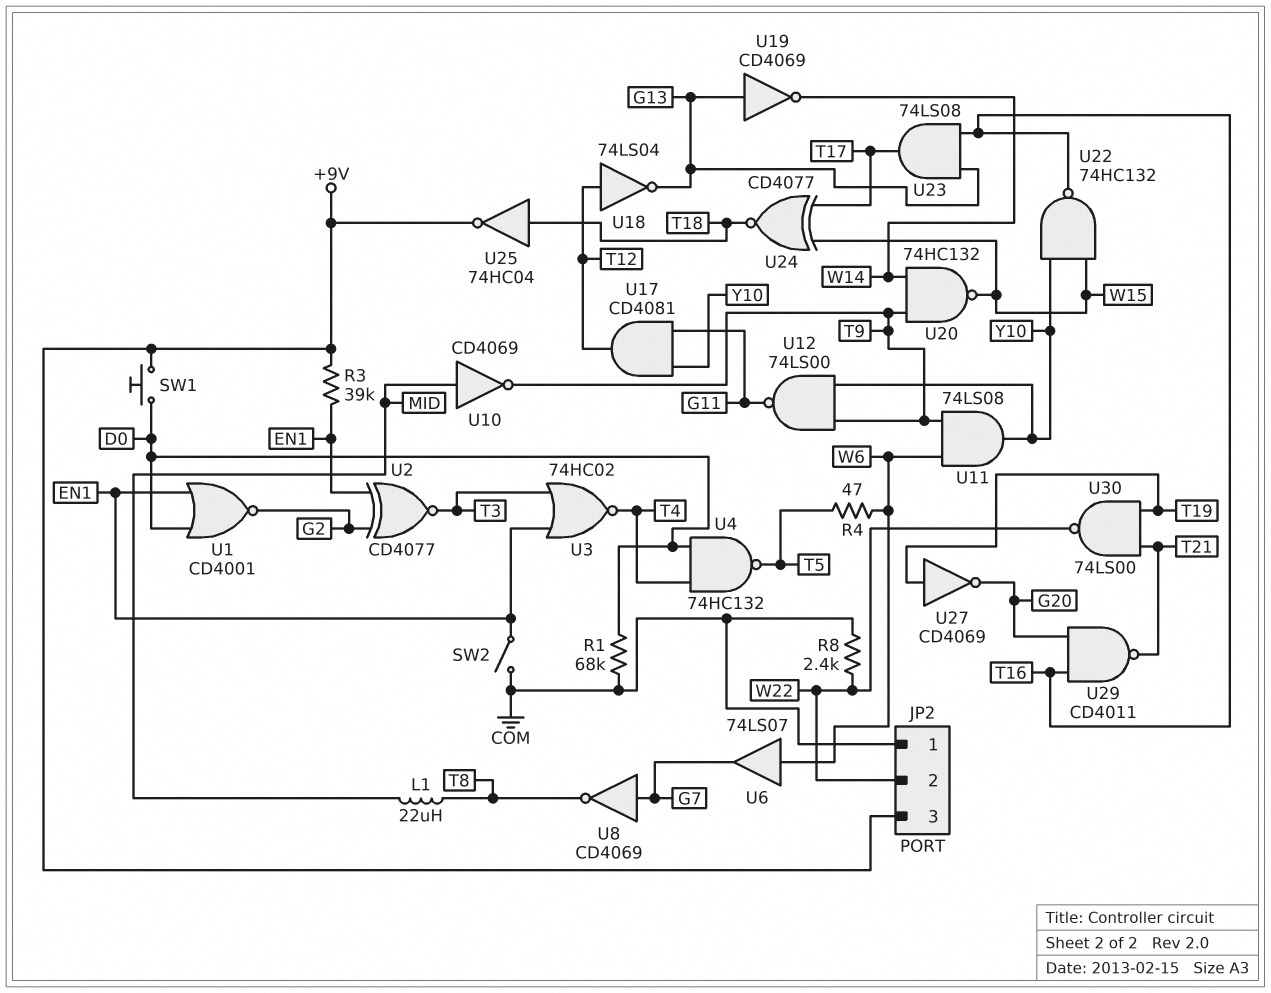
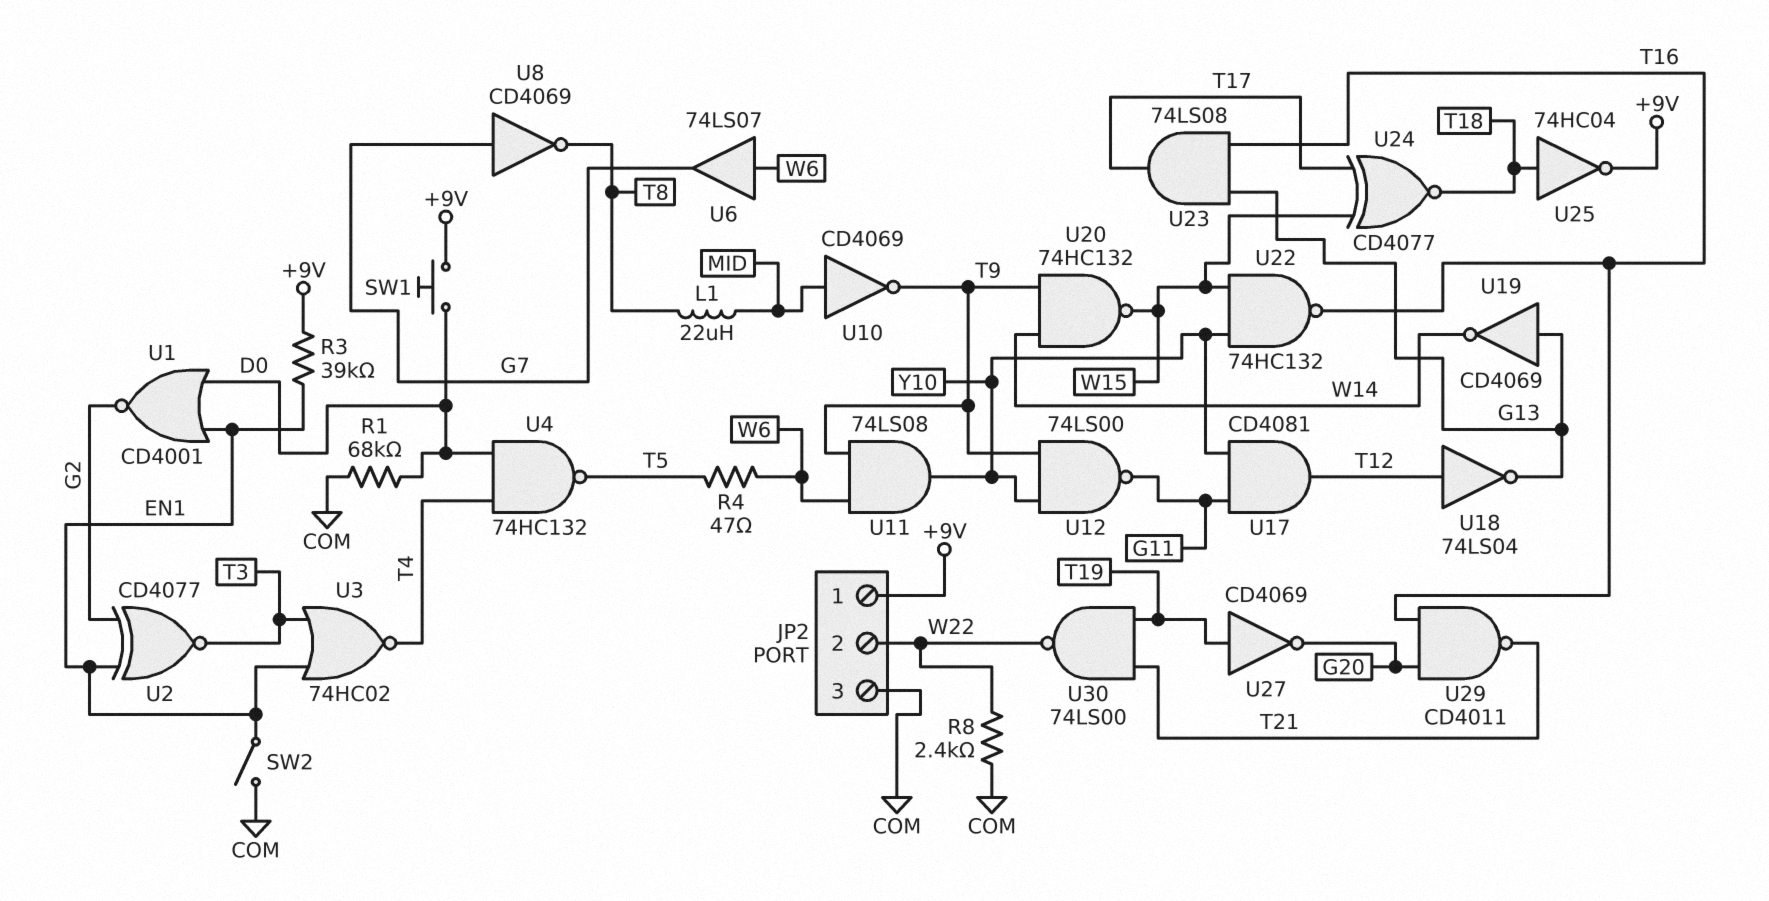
JP2 pin 1: COM -> +9V
JP2 pin 3: +9V -> COM

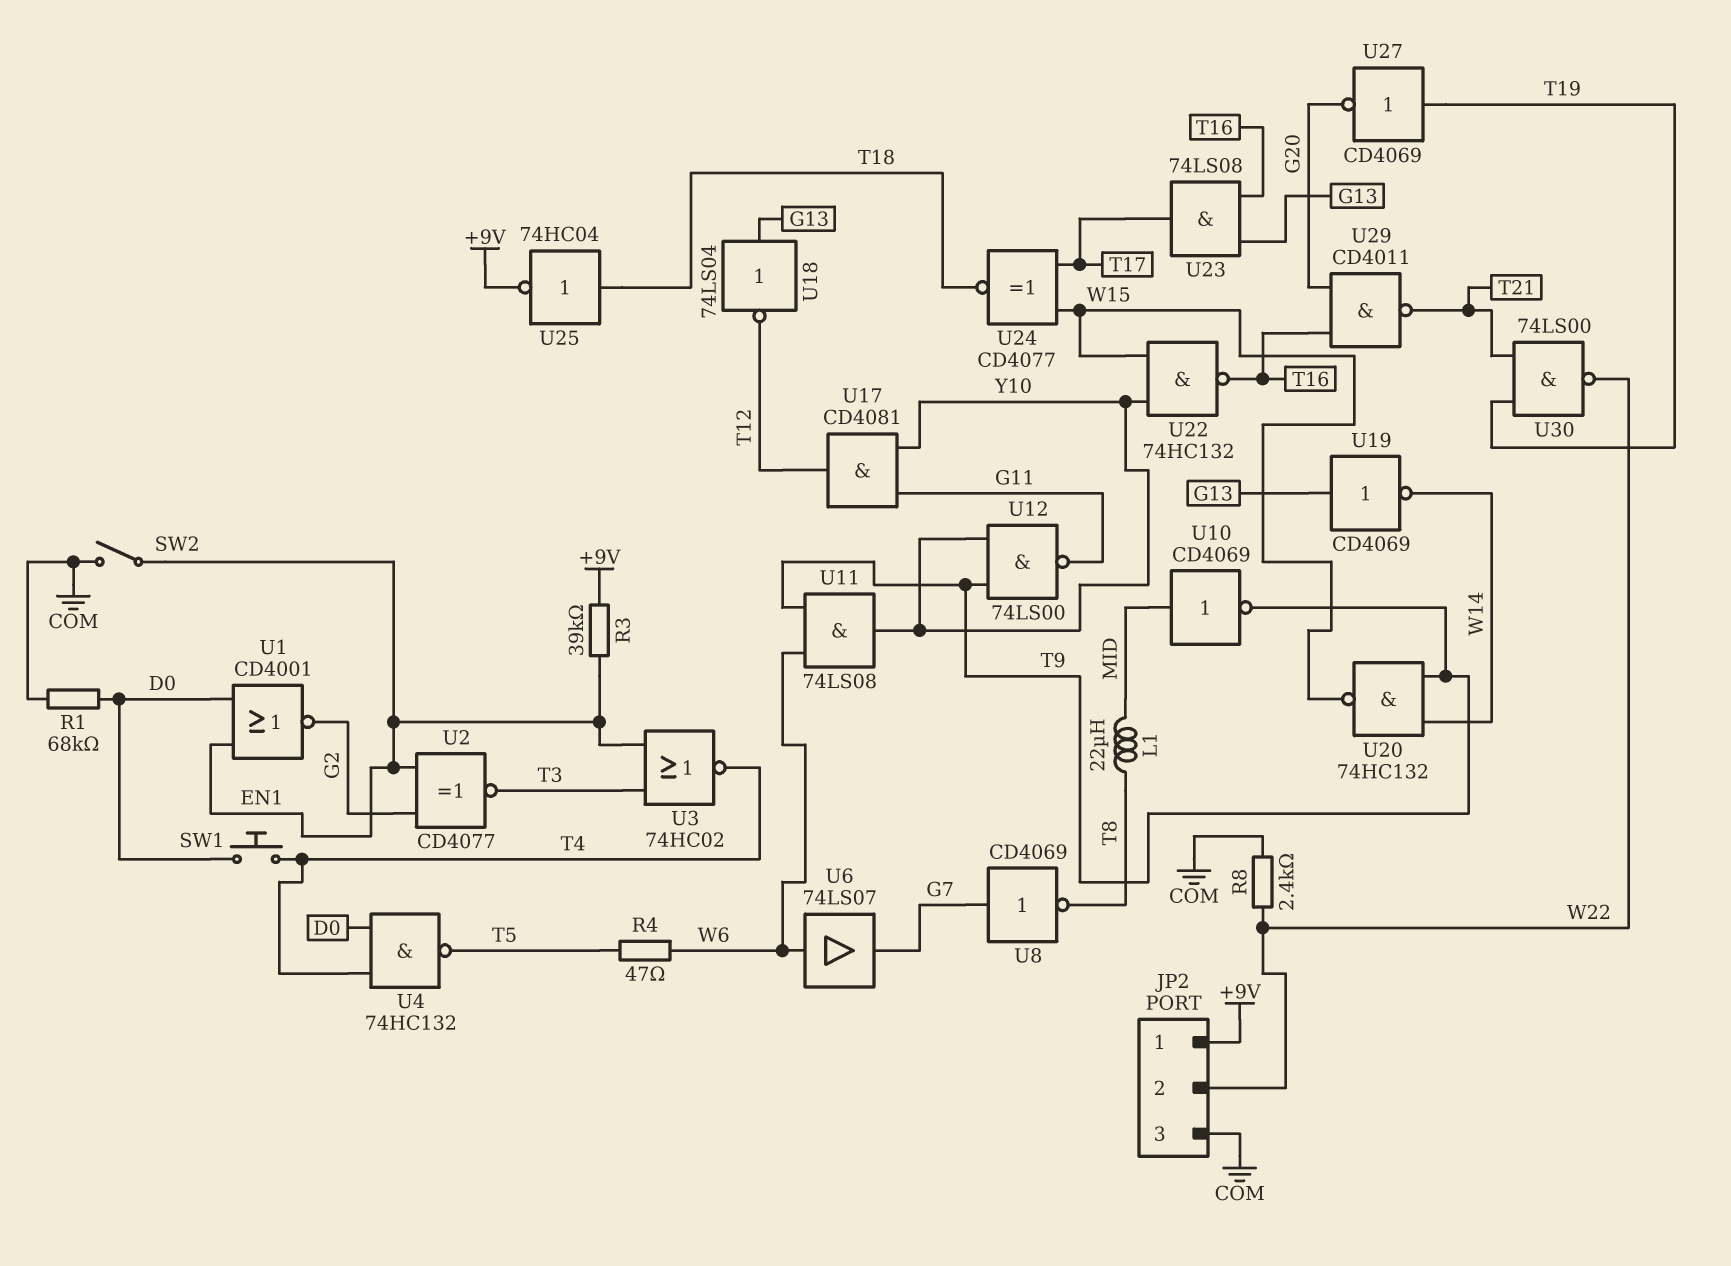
SW1: button (+9V, D0) -> button (D0, T4)
U18: NOT 74LS04 (in T12, out G13) -> NOT 74LS04 (in G13, out T12)

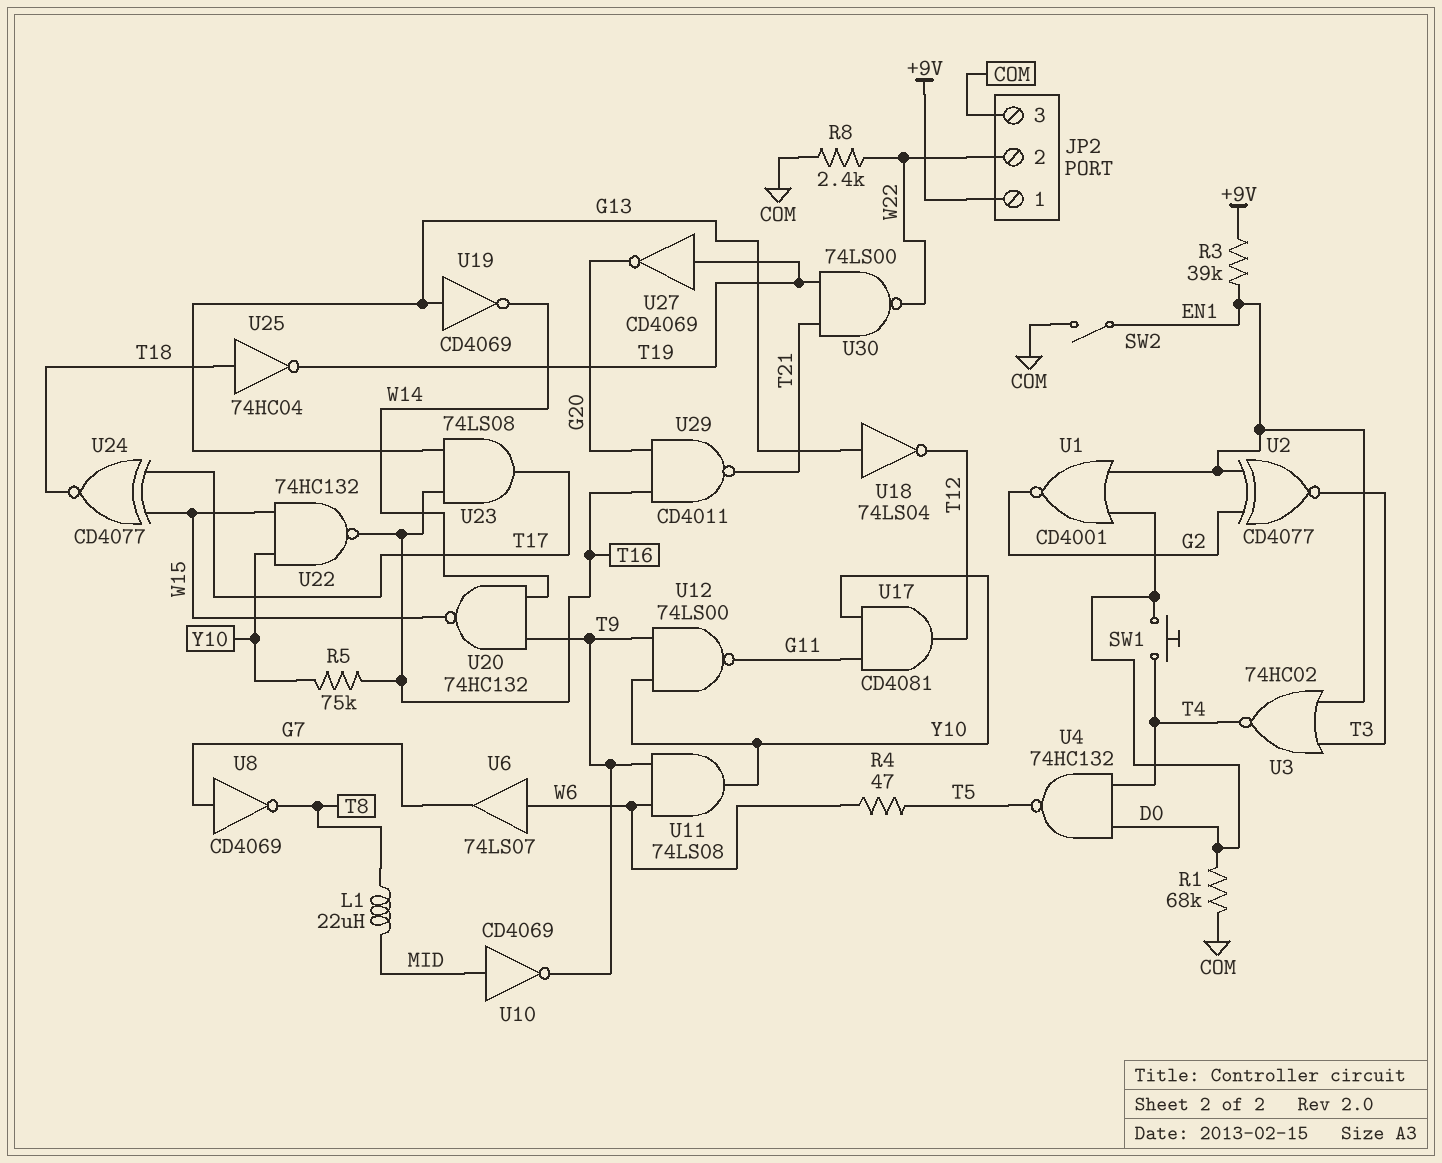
R5: none -> 75k (T16, Y10)
U25: NOT 74HC04 (in T18, out +9V) -> NOT 74HC04 (in T18, out T19)

